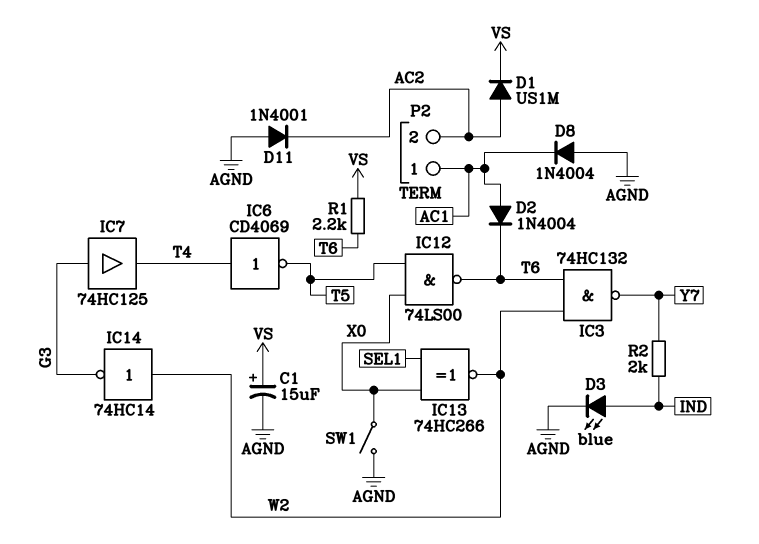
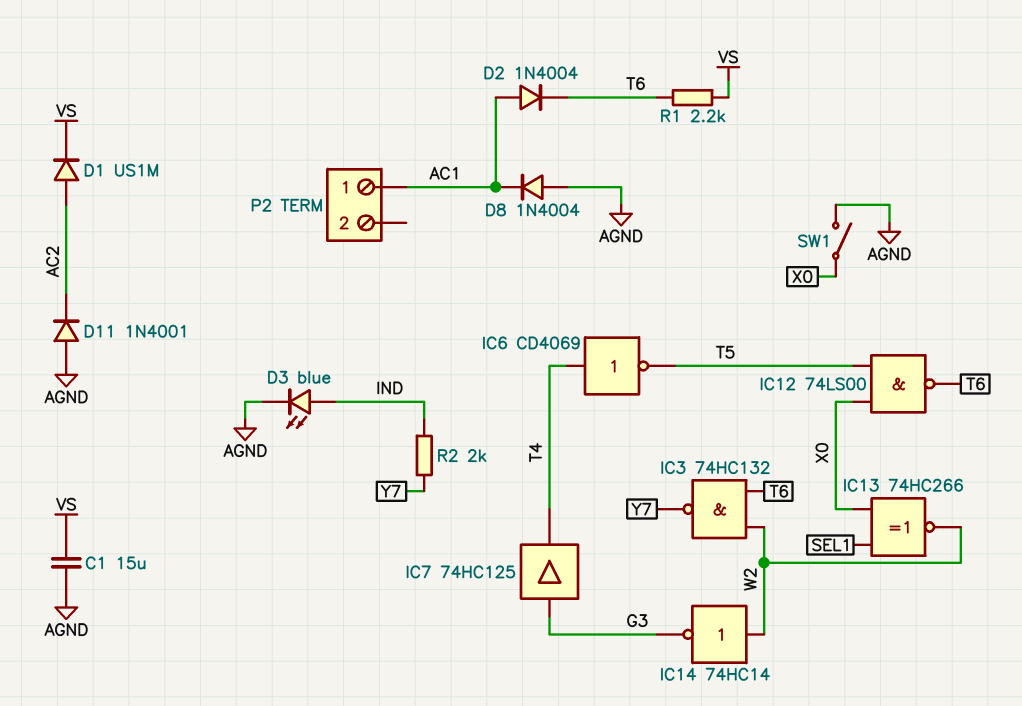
C1: 15uF (plus VS, minus AGND) -> 15uF (AGND, VS)
P2 pin 2: AC2 -> none

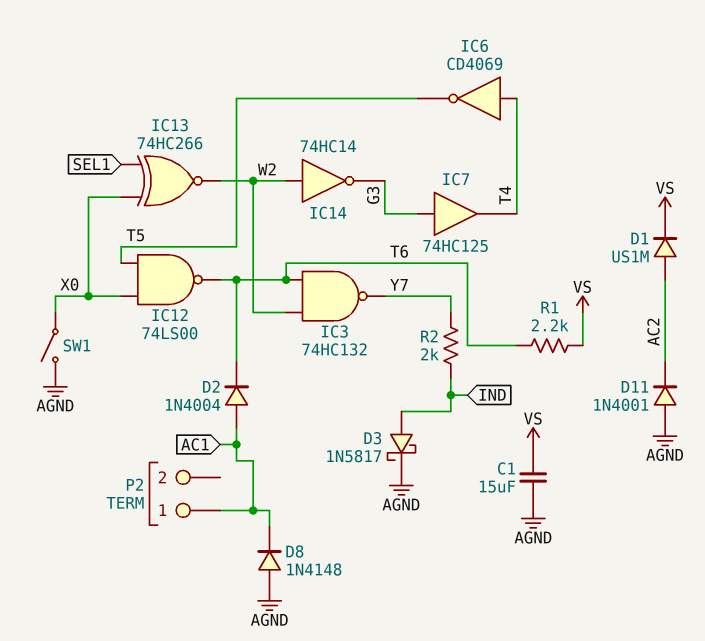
D3: LED blue (A IND, K AGND) -> schottky 1N5817 (A IND, K AGND)
D8: diode 1N4004 (A AGND, K AC1) -> diode 1N4148 (A AGND, K AC1)

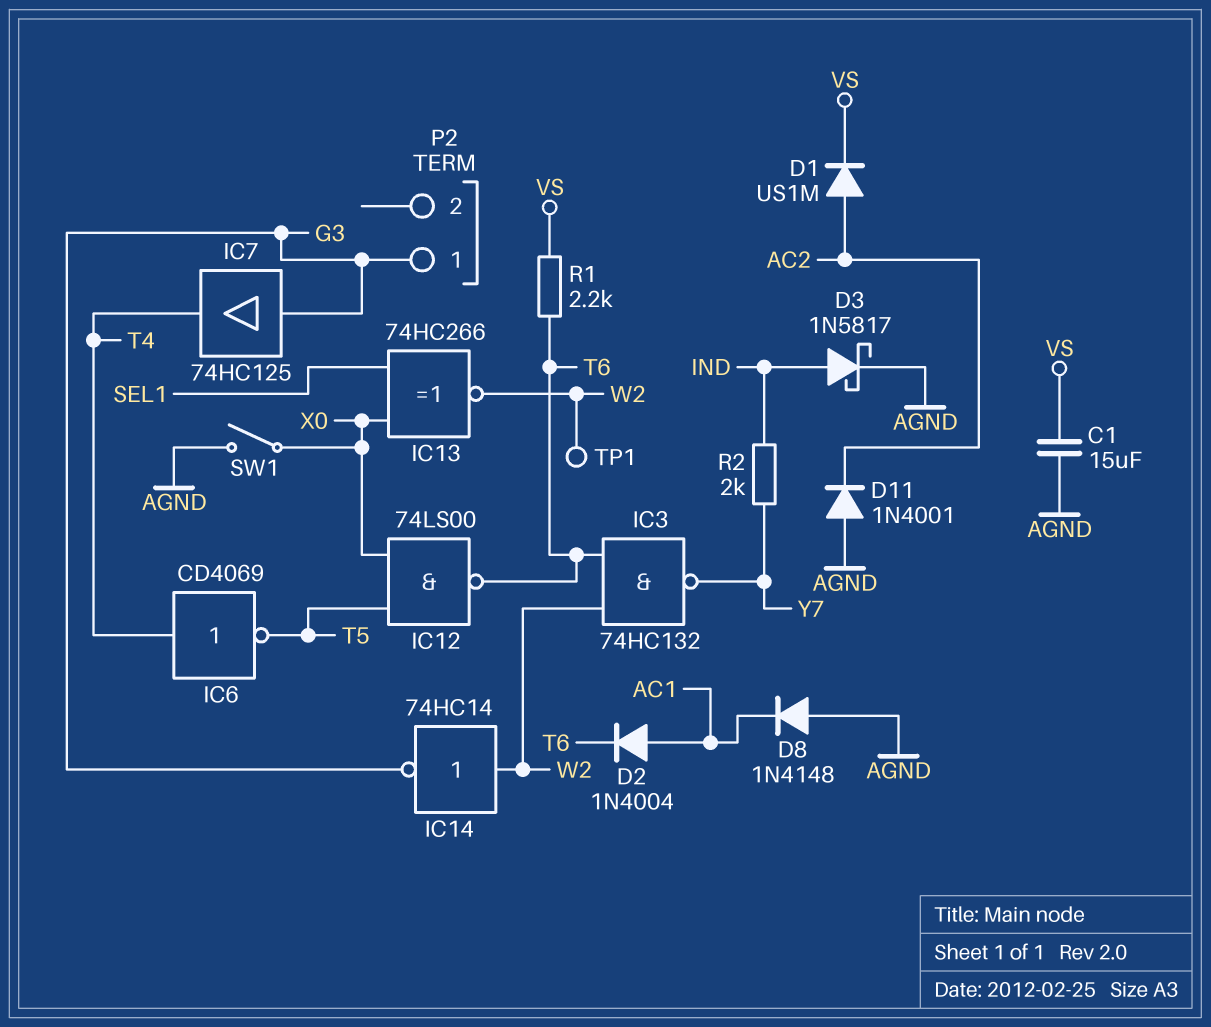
P2 pin 1: AC1 -> G3
TP1: none -> test point (W2)

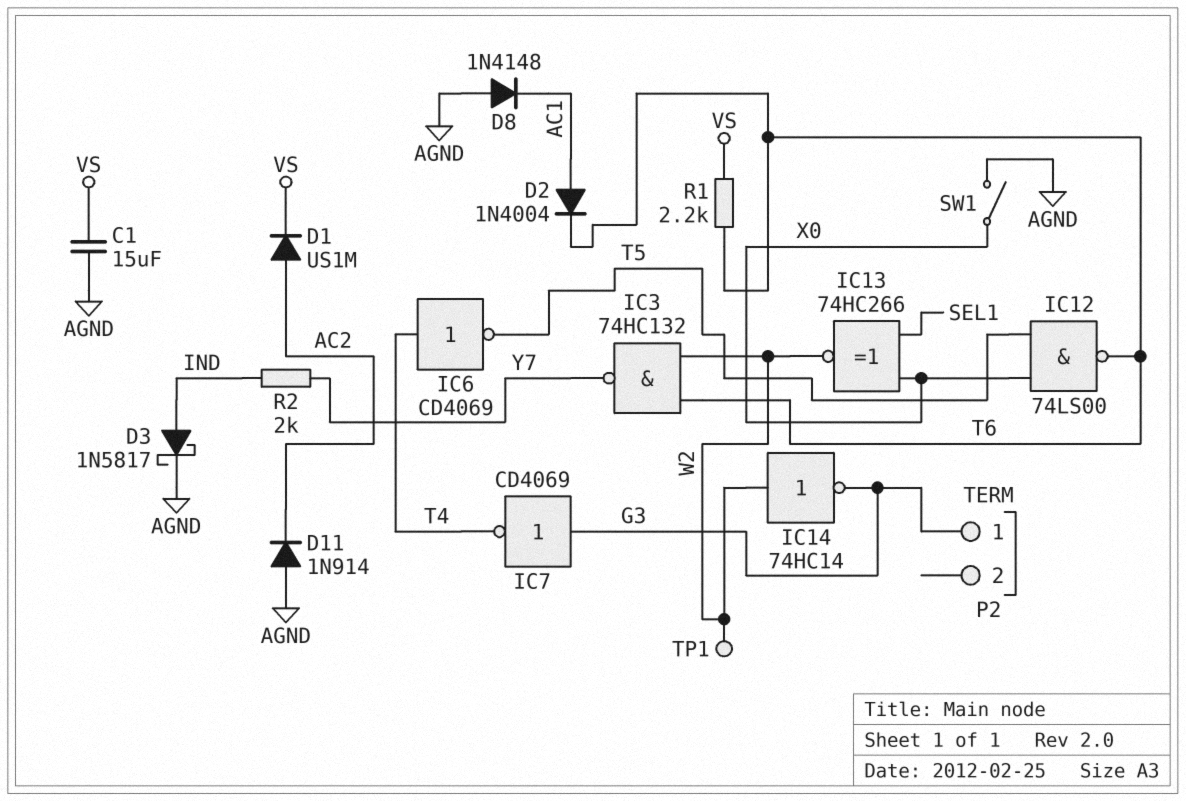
D11: diode 1N4001 (A AGND, K AC2) -> diode 1N914 (A AGND, K AC2)
IC7: buffer 74HC125 (in G3, out T4) -> NOT CD4069 (in G3, out T4)

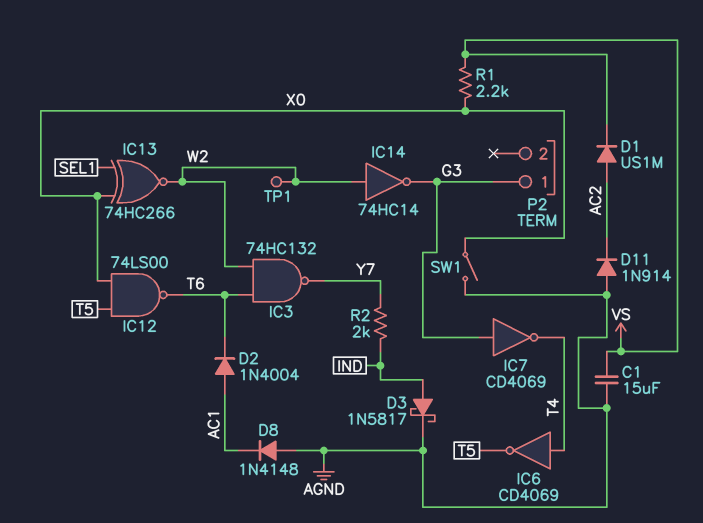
R1: 2.2k (T6, VS) -> 2.2k (VS, X0)

